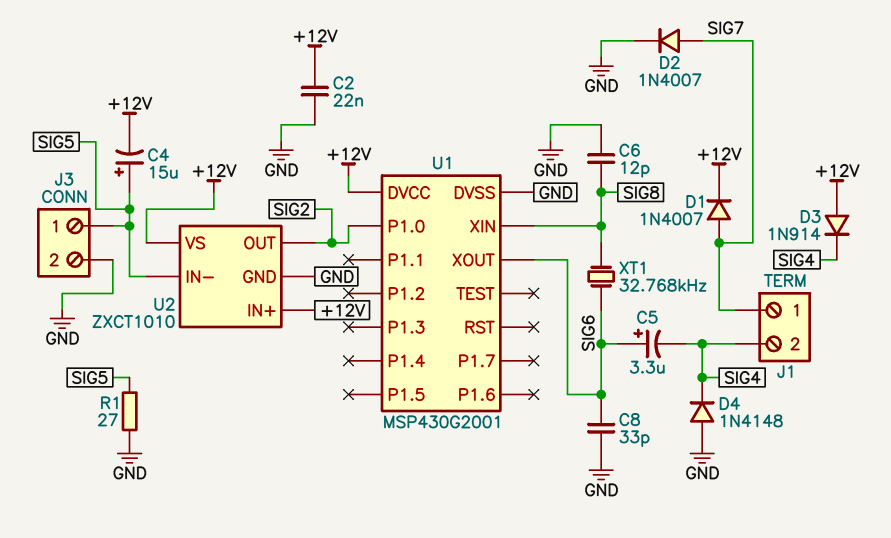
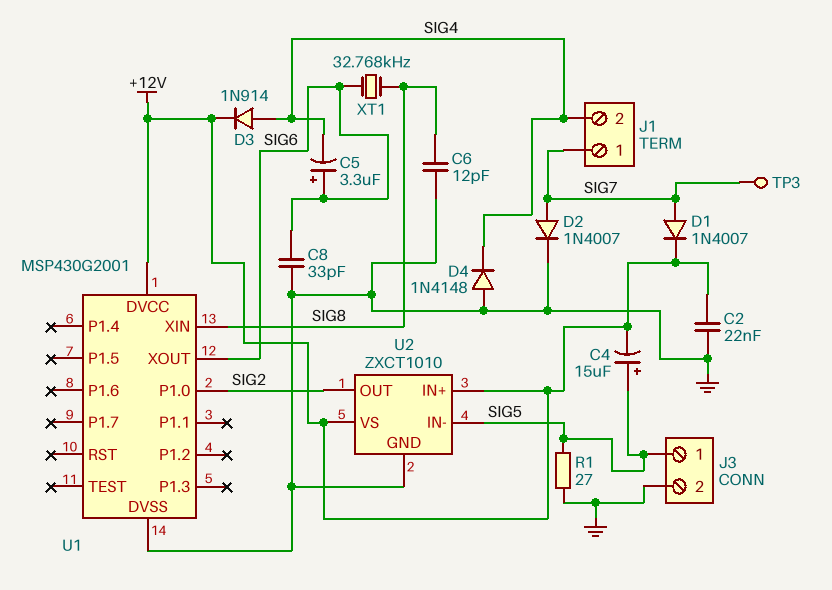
D3: diode 1N914 (A +12V, K SIG4) -> diode 1N914 (A SIG4, K +12V)
TP3: none -> test point (SIG7)

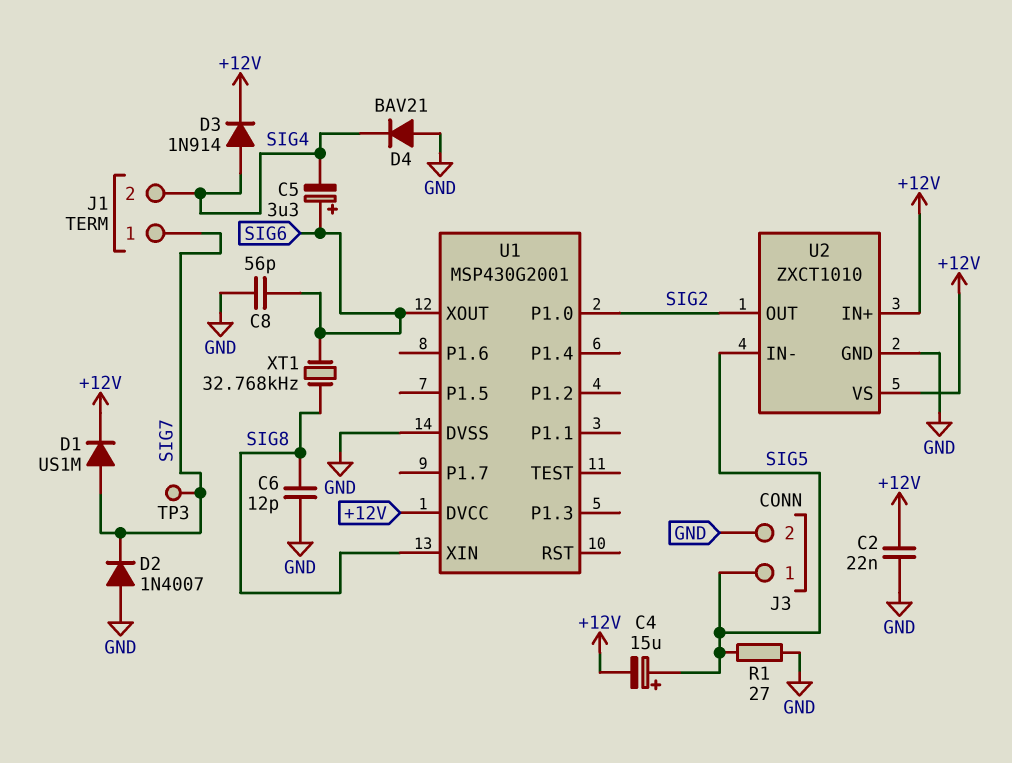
C8: 33pF (GND, SIG6) -> 56pF (GND, SIG6)
D1: diode 1N4007 (A SIG7, K +12V) -> diode US1M (A SIG7, K +12V)
D2: diode 1N4007 (A SIG7, K GND) -> diode 1N4007 (A GND, K SIG7)
D4: diode 1N4148 (A GND, K SIG4) -> diode BAV21 (A GND, K SIG4)

